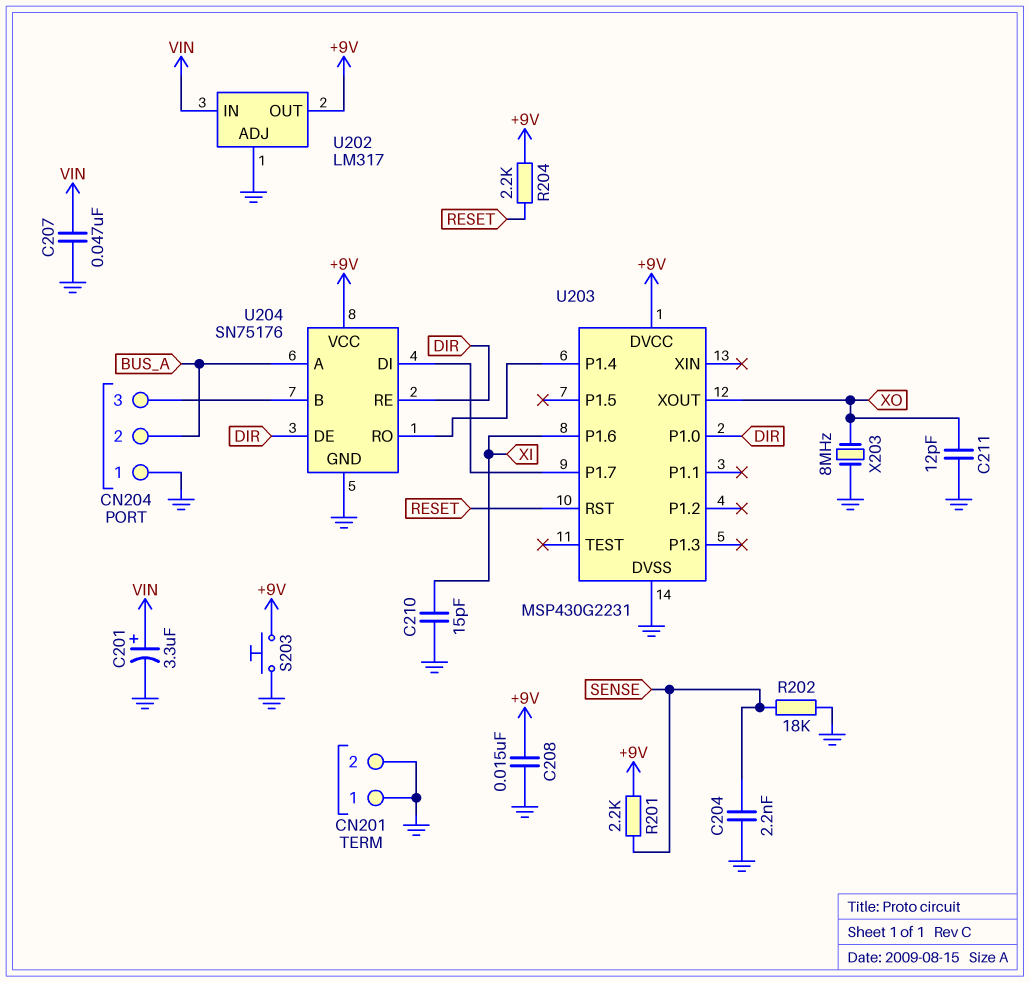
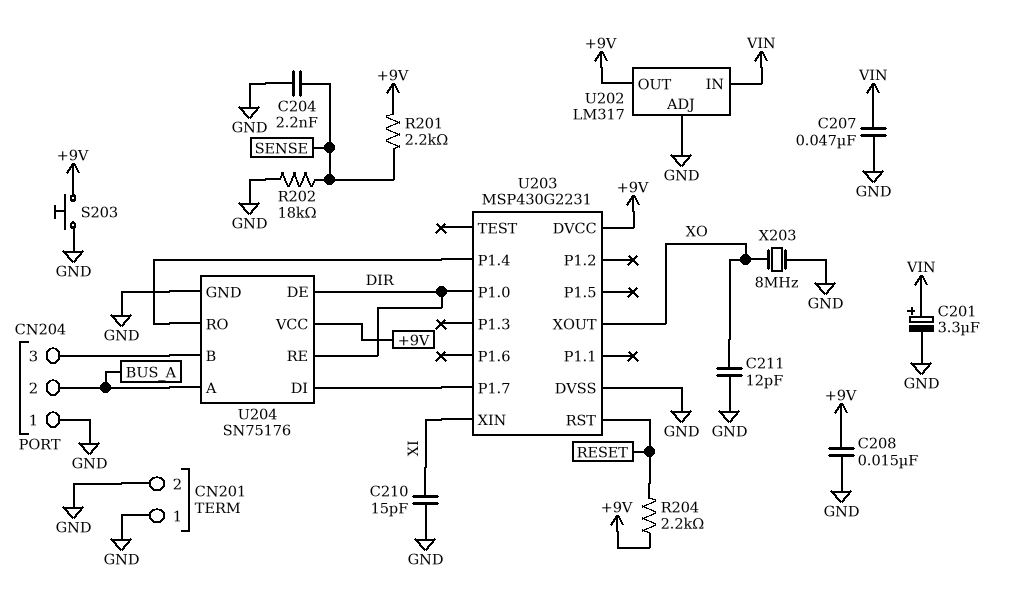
U203 pin P1.6: XI -> none
U203 pin XIN: none -> XI

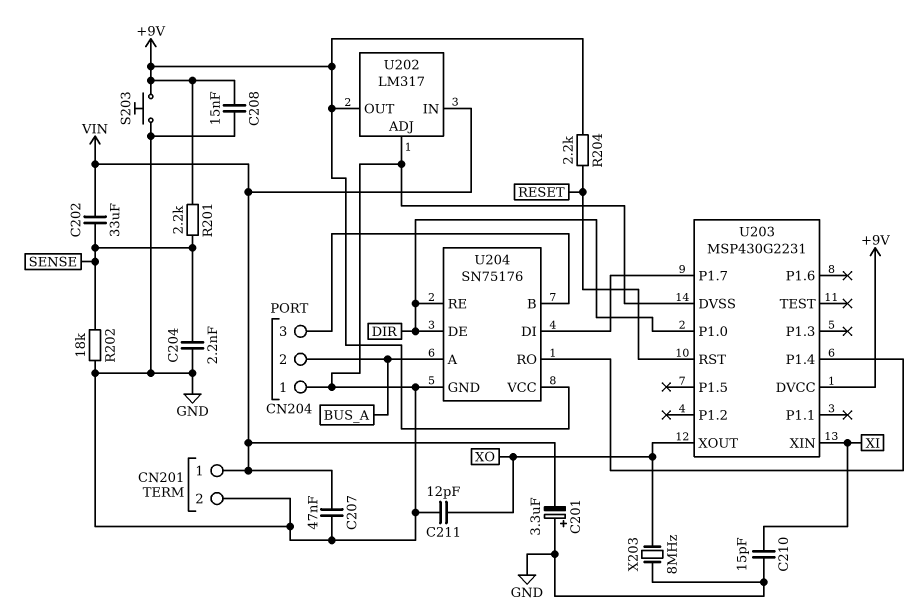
C201: 3.3uF (plus VIN, minus GND) -> 3.3uF (plus GND, minus VIN)
C202: none -> 33uF (SENSE, VIN)
CN201 pin 1: GND -> VIN

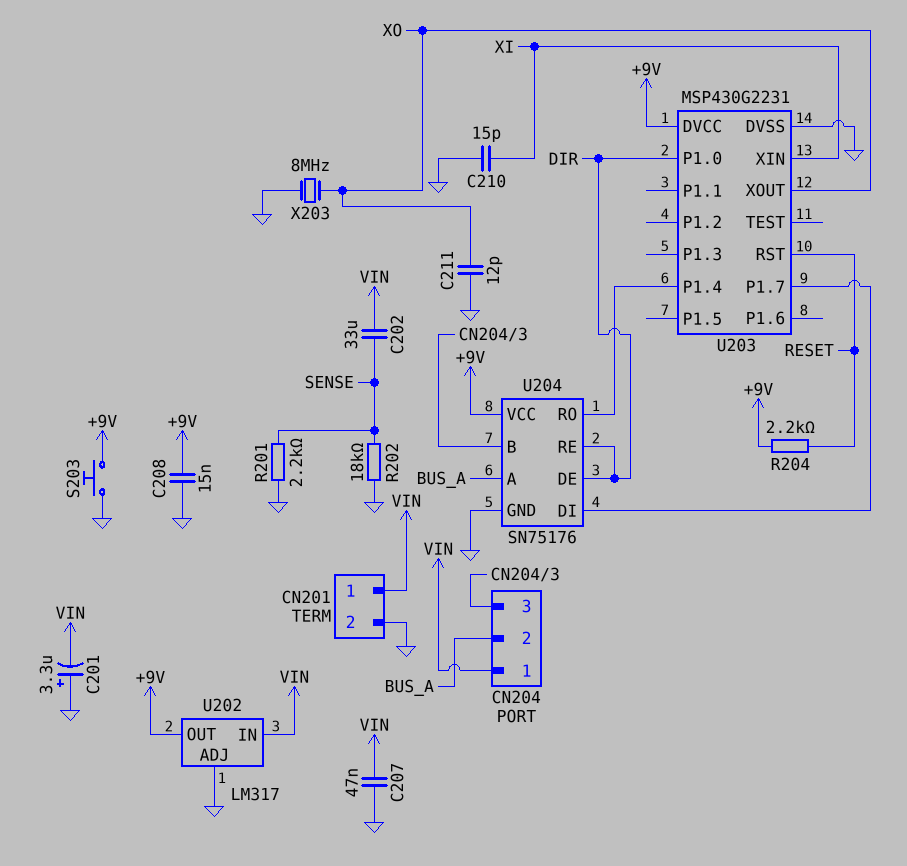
C204: 2.2nF (GND, SENSE) -> none
CN204 pin 1: GND -> VIN
R201: 2.2k (+9V, SENSE) -> 2.2k (GND, SENSE)

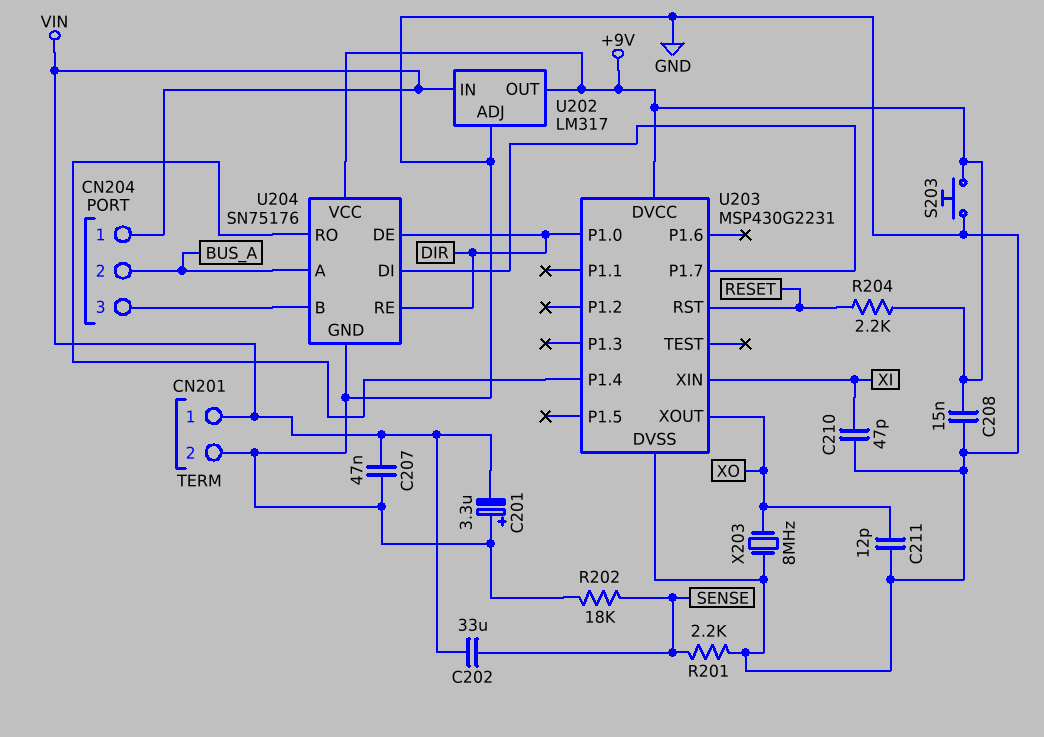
C210: 15pF (GND, XI) -> 47pF (GND, XI)

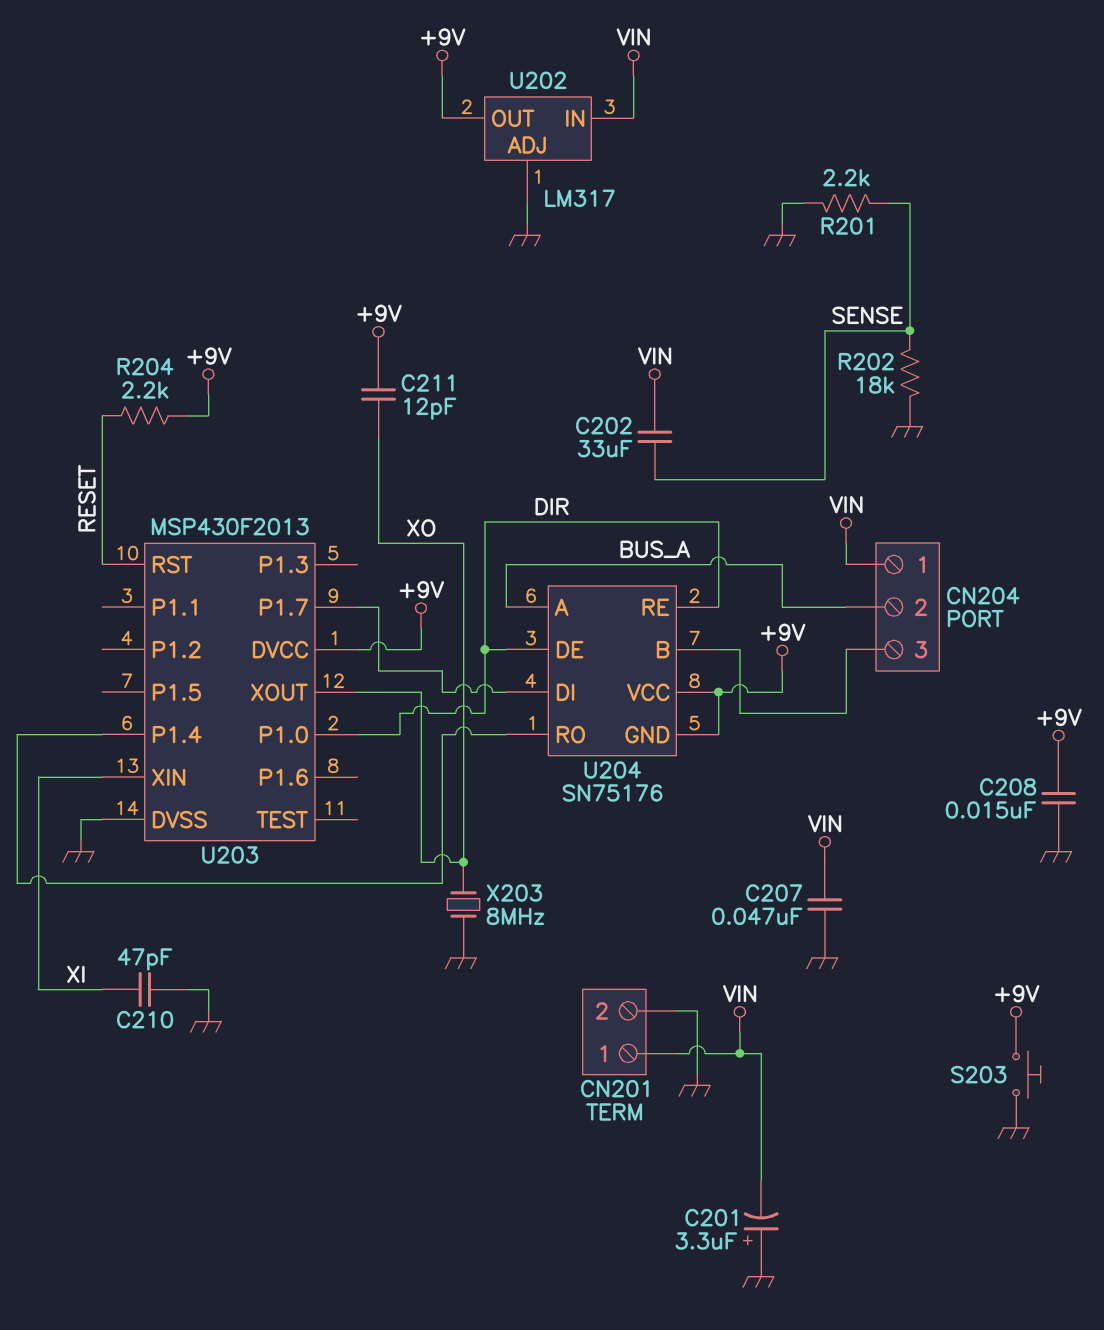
C211: 12pF (GND, XO) -> 12pF (+9V, XO)
U203: MSP430G2231 -> MSP430F2013
U204 pin GND: GND -> +9V

